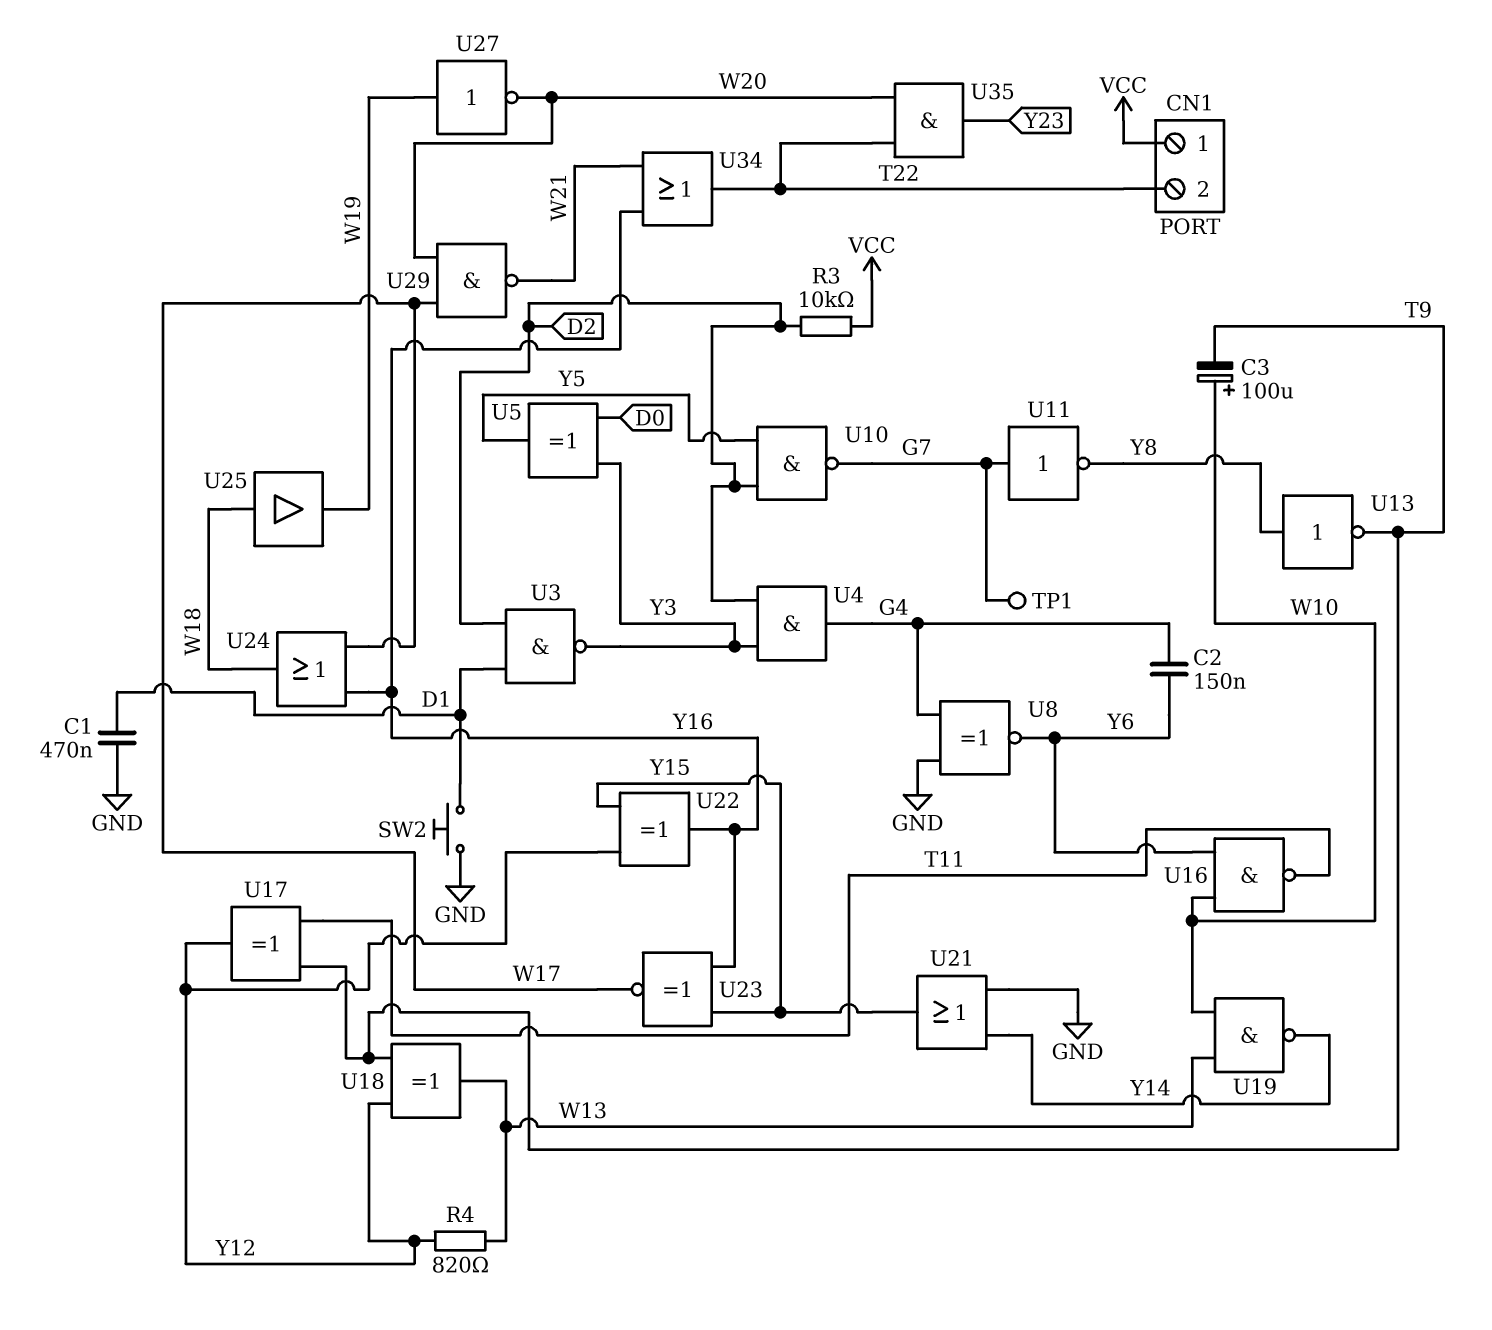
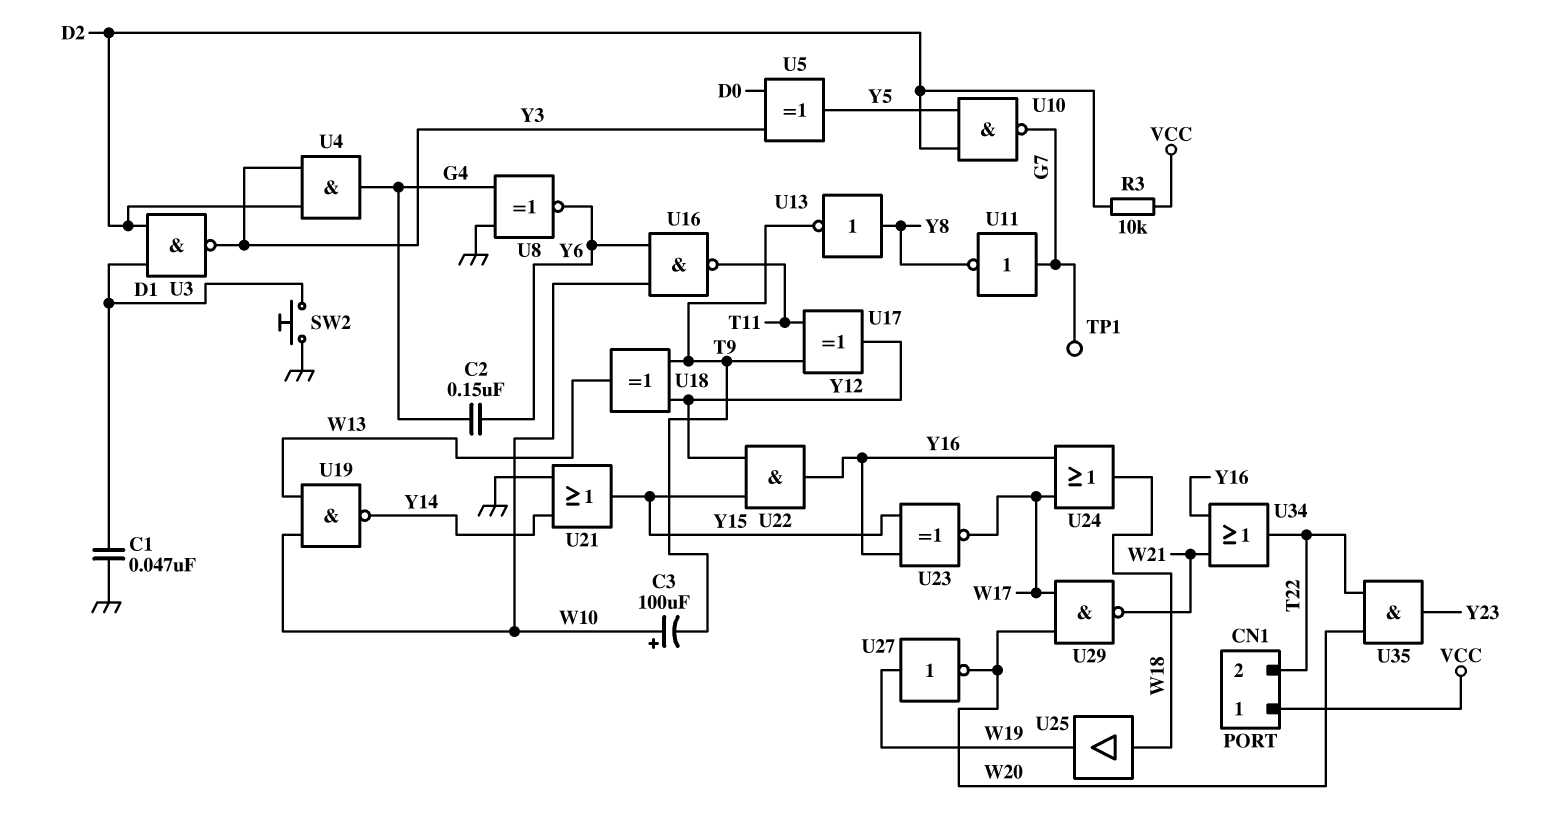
C1: 470nF (D1, GND) -> 47nF (D1, GND)
R4: 820 (W13, Y12) -> none
U22: XOR (in Y12, in Y15, out Y16) -> AND (in Y12, in Y15, out Y16)

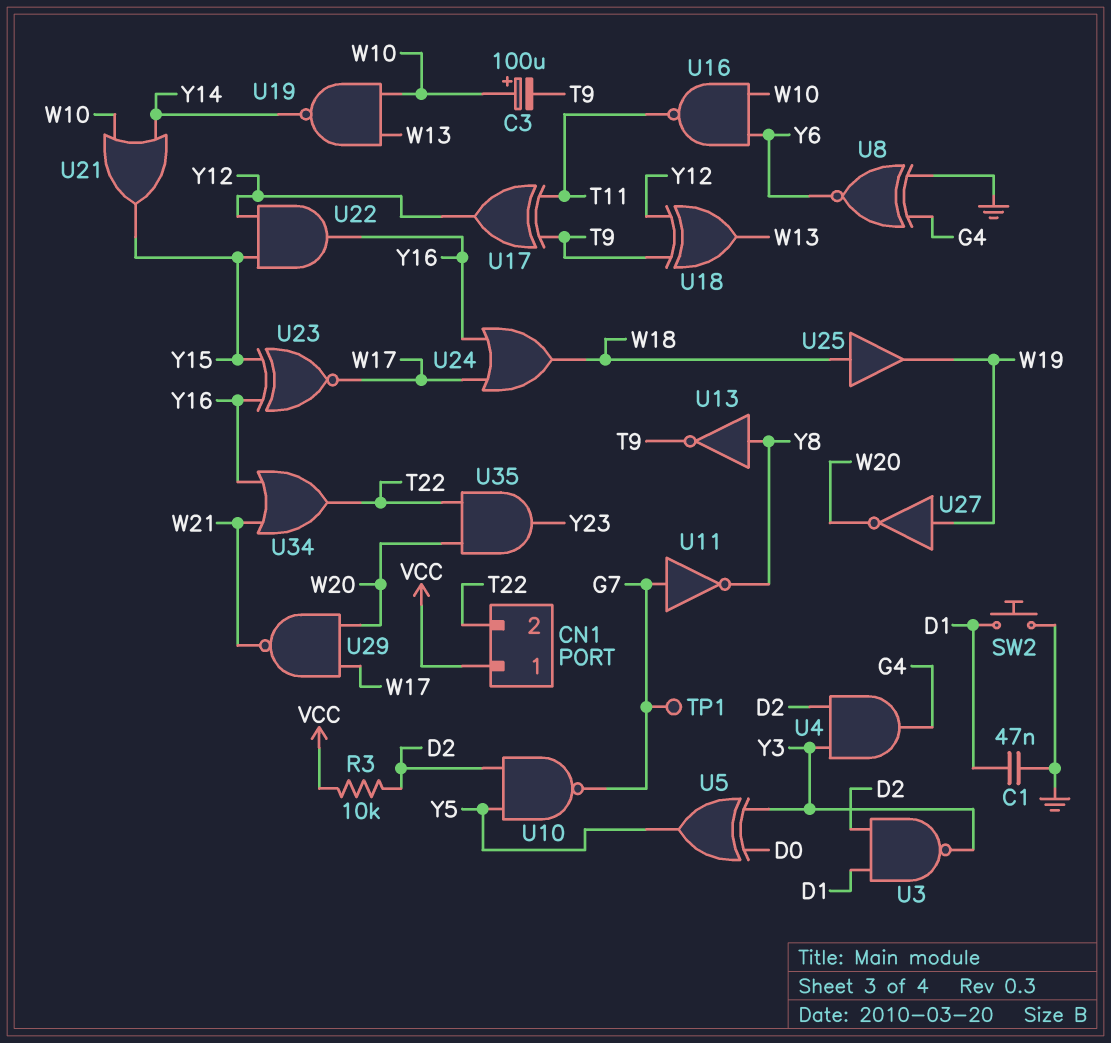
C2: 150nF (G4, Y6) -> none
U21: OR (in GND, in Y14, out Y15) -> OR (in W10, in Y14, out Y15)

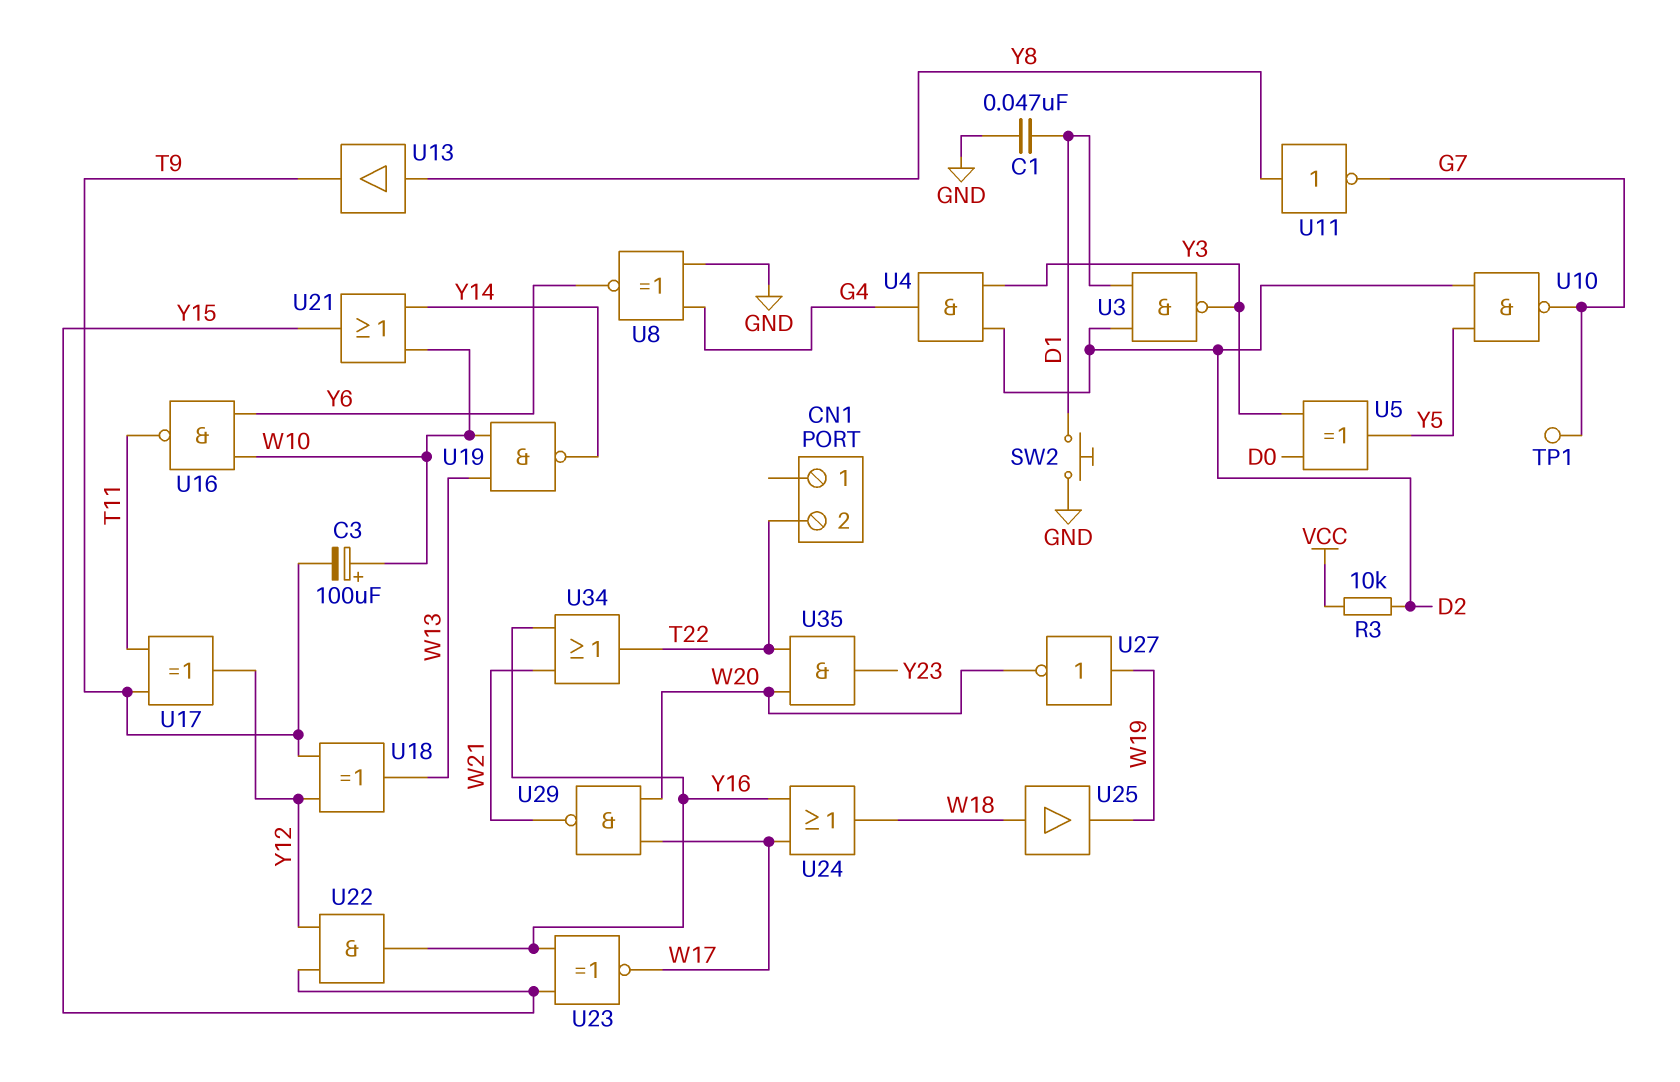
CN1 pin 1: VCC -> none
U11: NOT (in G7, out Y8) -> NOT (in Y8, out G7)
U13: NOT (in Y8, out T9) -> buffer (in Y8, out T9)

